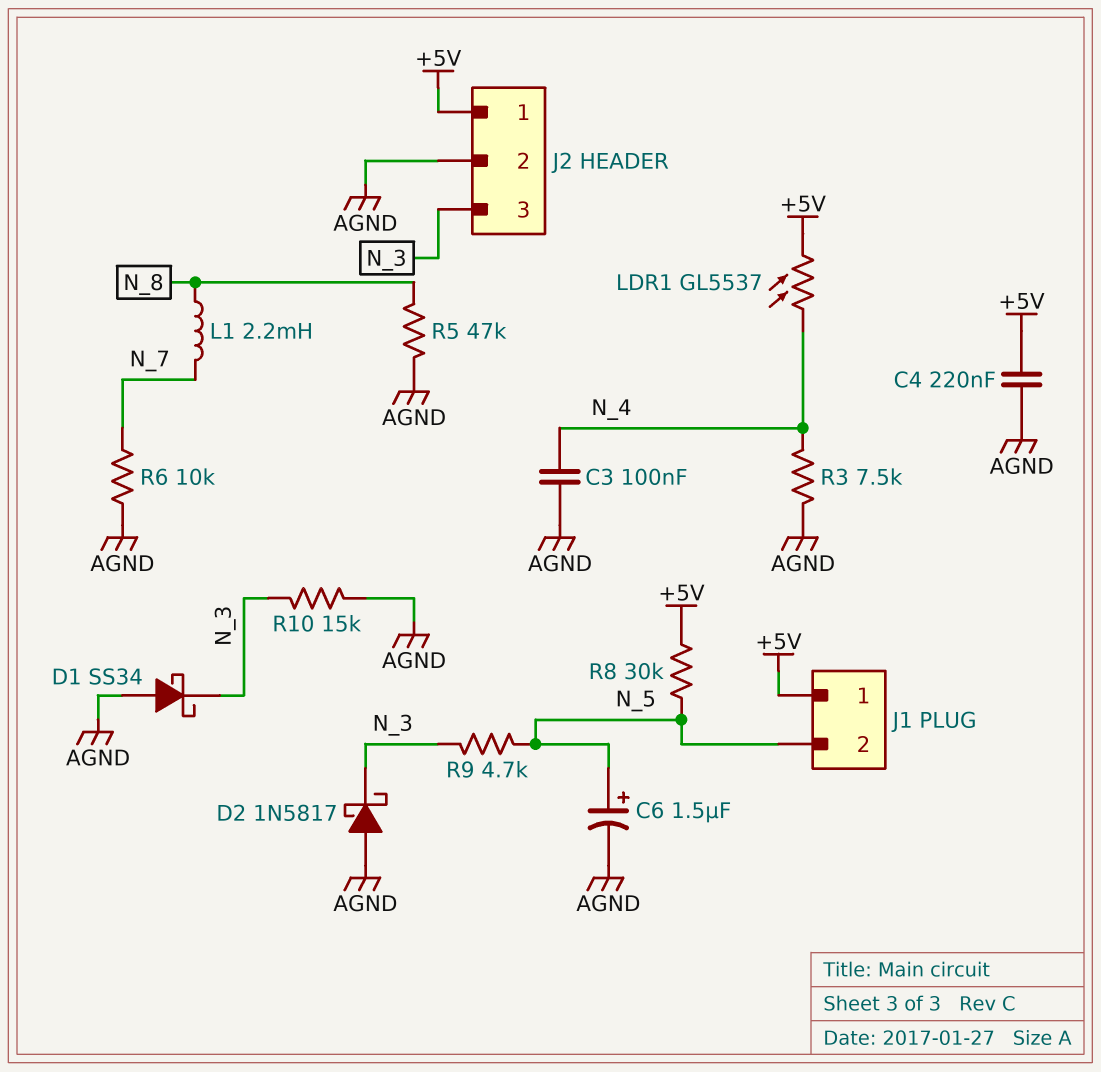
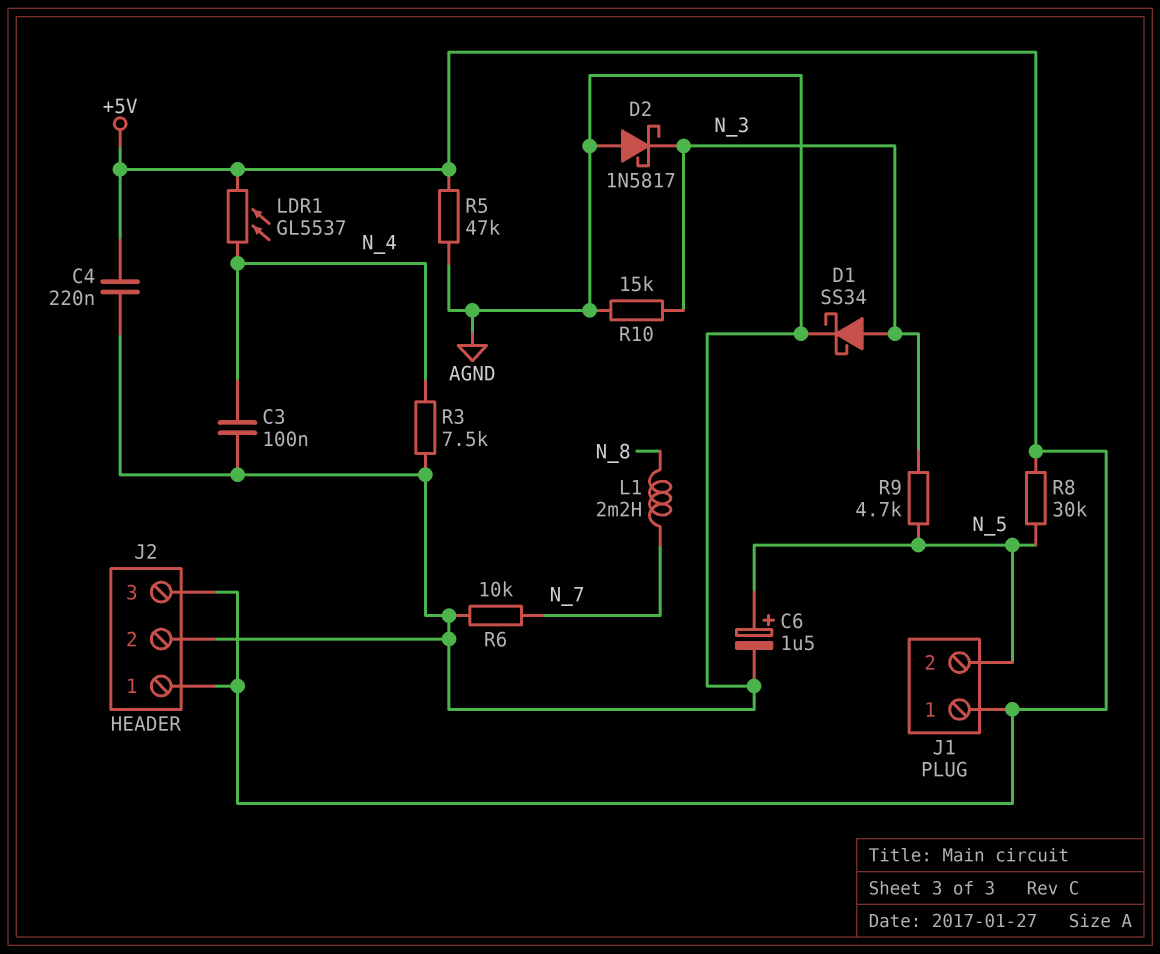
D1: schottky SS34 (A AGND, K N_3) -> schottky SS34 (A N_3, K AGND)
J2 pin 3: N_3 -> +5V
R5: 47k (AGND, N_8) -> 47k (+5V, AGND)

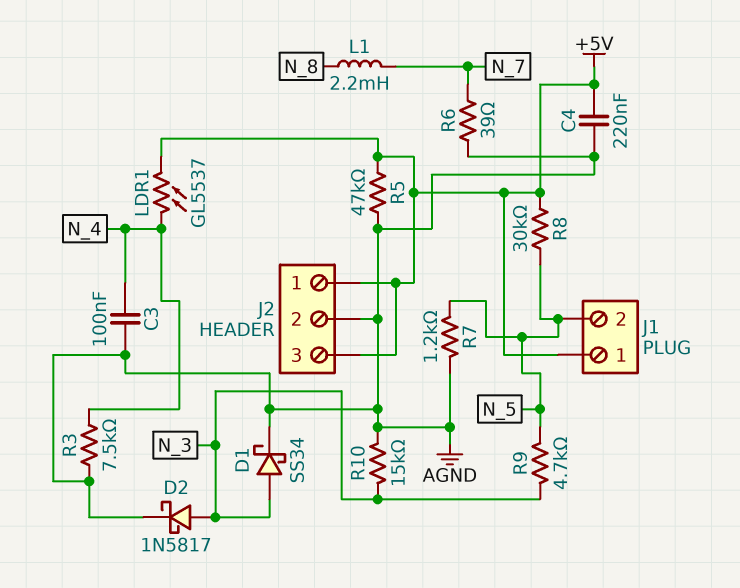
C6: 1.5uF (plus N_5, minus AGND) -> none
D2: schottky 1N5817 (A AGND, K N_3) -> schottky 1N5817 (A N_3, K AGND)
R6: 10k (AGND, N_7) -> 39 (AGND, N_7)
R7: none -> 1.2k (AGND, N_5)

